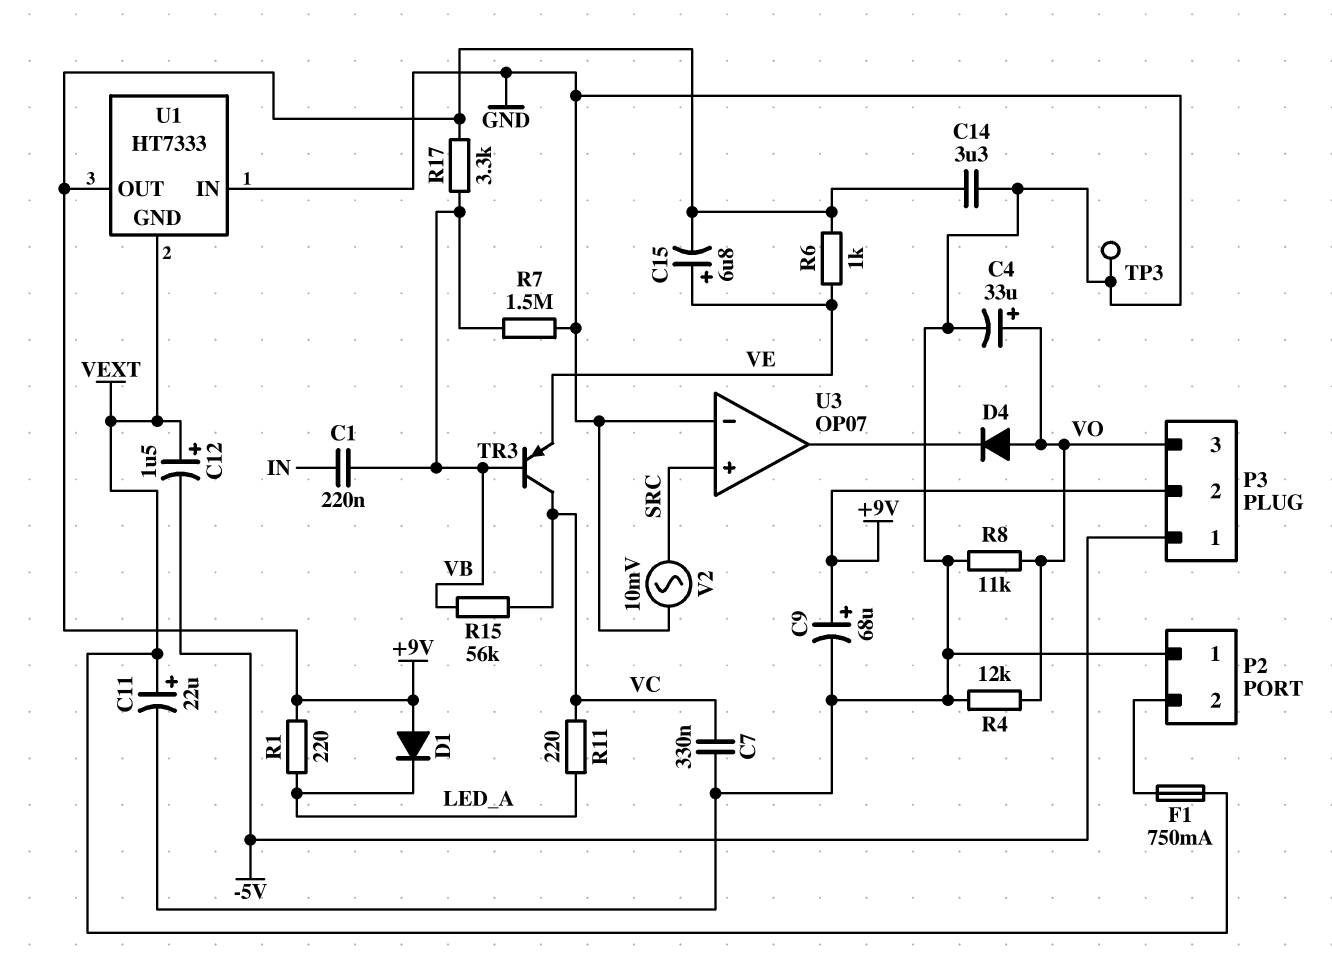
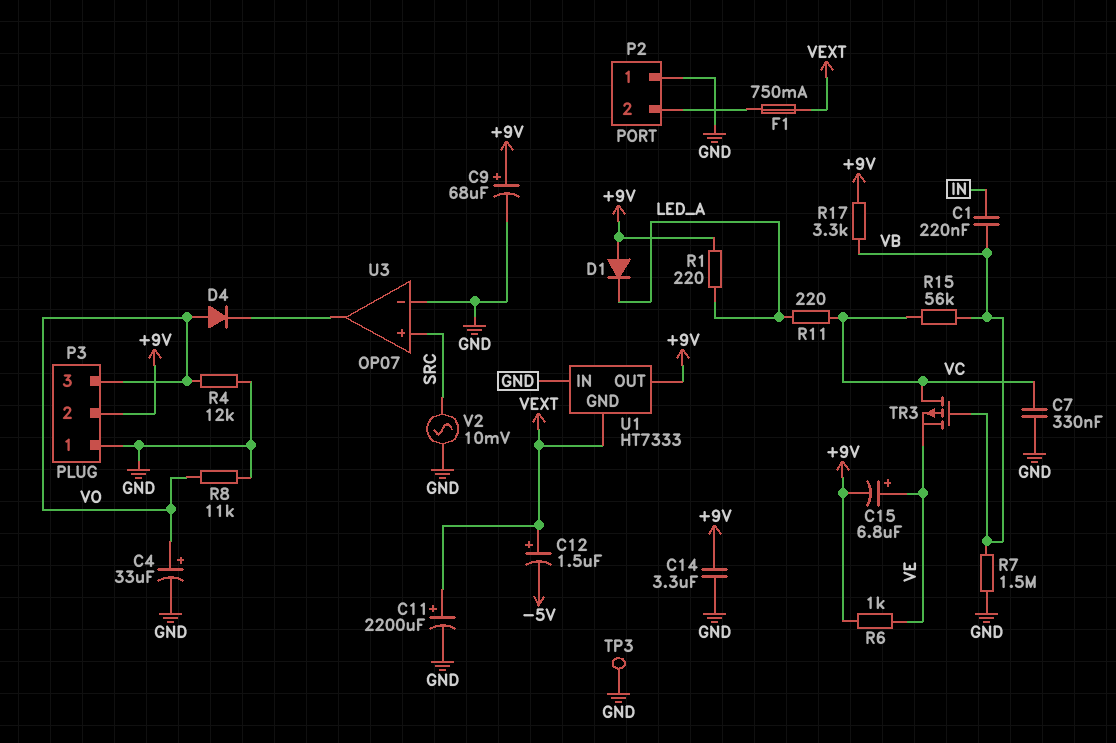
C11: 22uF (plus VEXT, minus GND) -> 2200uF (plus VEXT, minus GND)
P3 pin 1: -5V -> GND
TR3: PNP (B VB, C VC, E VE) -> PMOS (G VB, D VC, S VE)

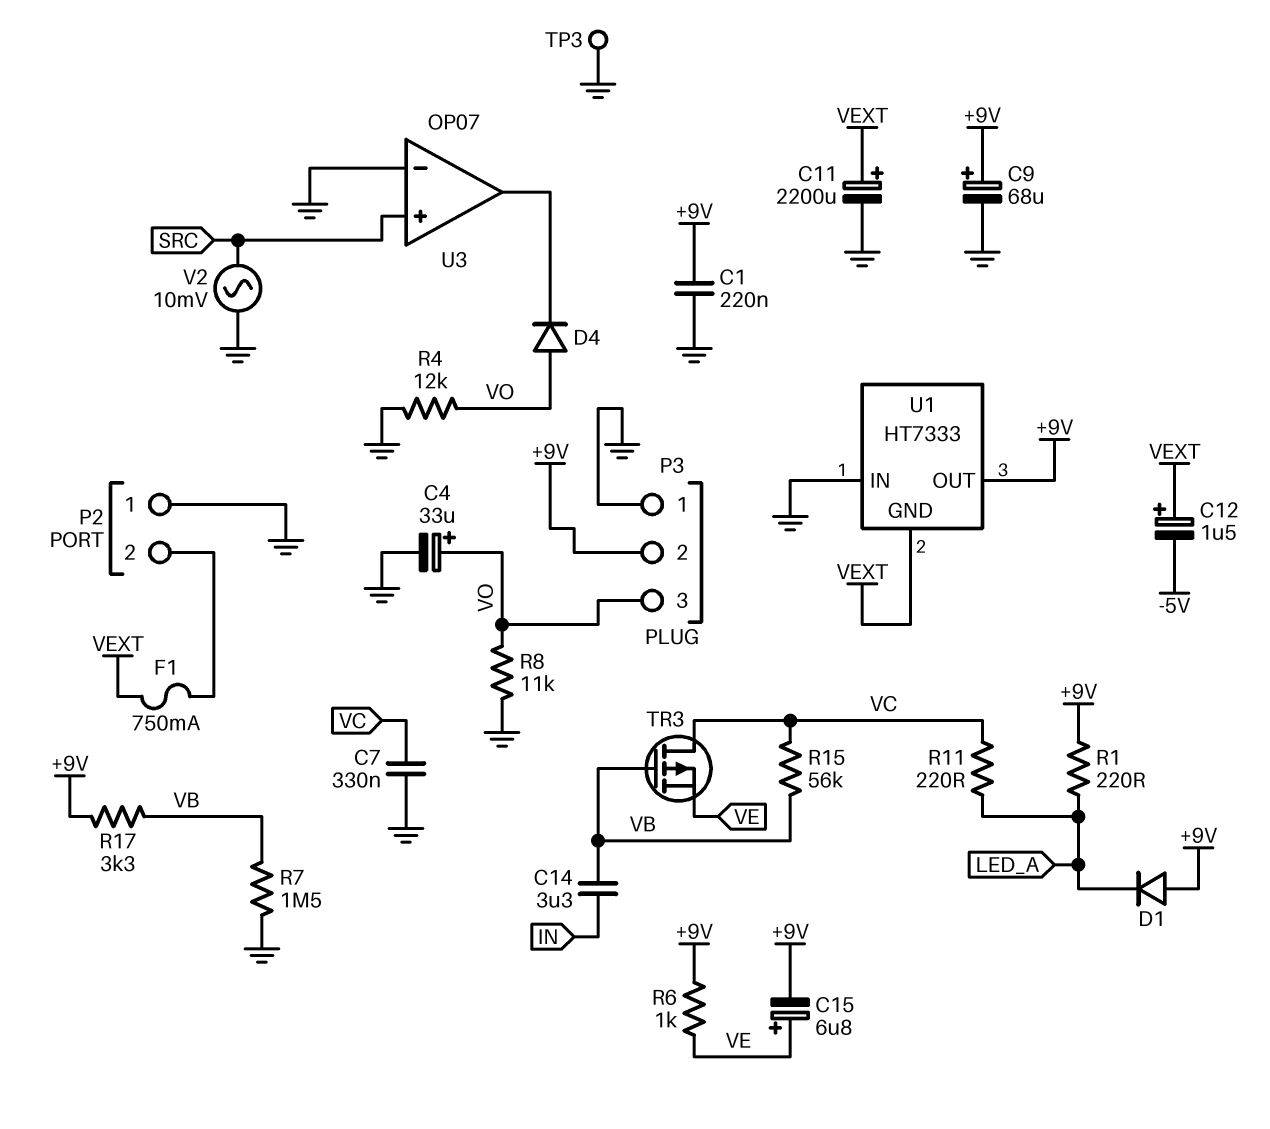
C1: 220nF (IN, VB) -> 220nF (+9V, GND)
C14: 3.3uF (+9V, GND) -> 3.3uF (IN, VB)

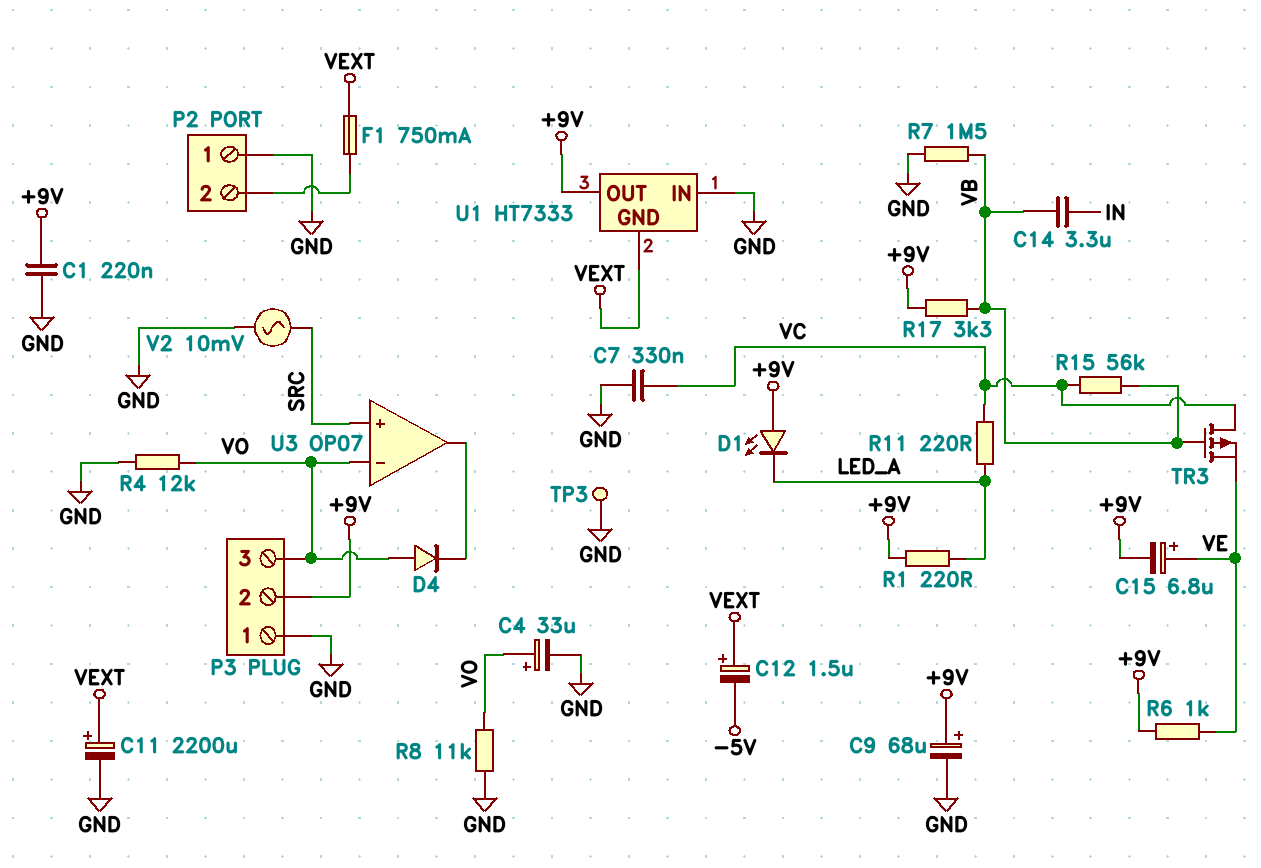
D1: diode (A +9V, K LED_A) -> LED (A +9V, K LED_A)
U3 pin in-: GND -> VO

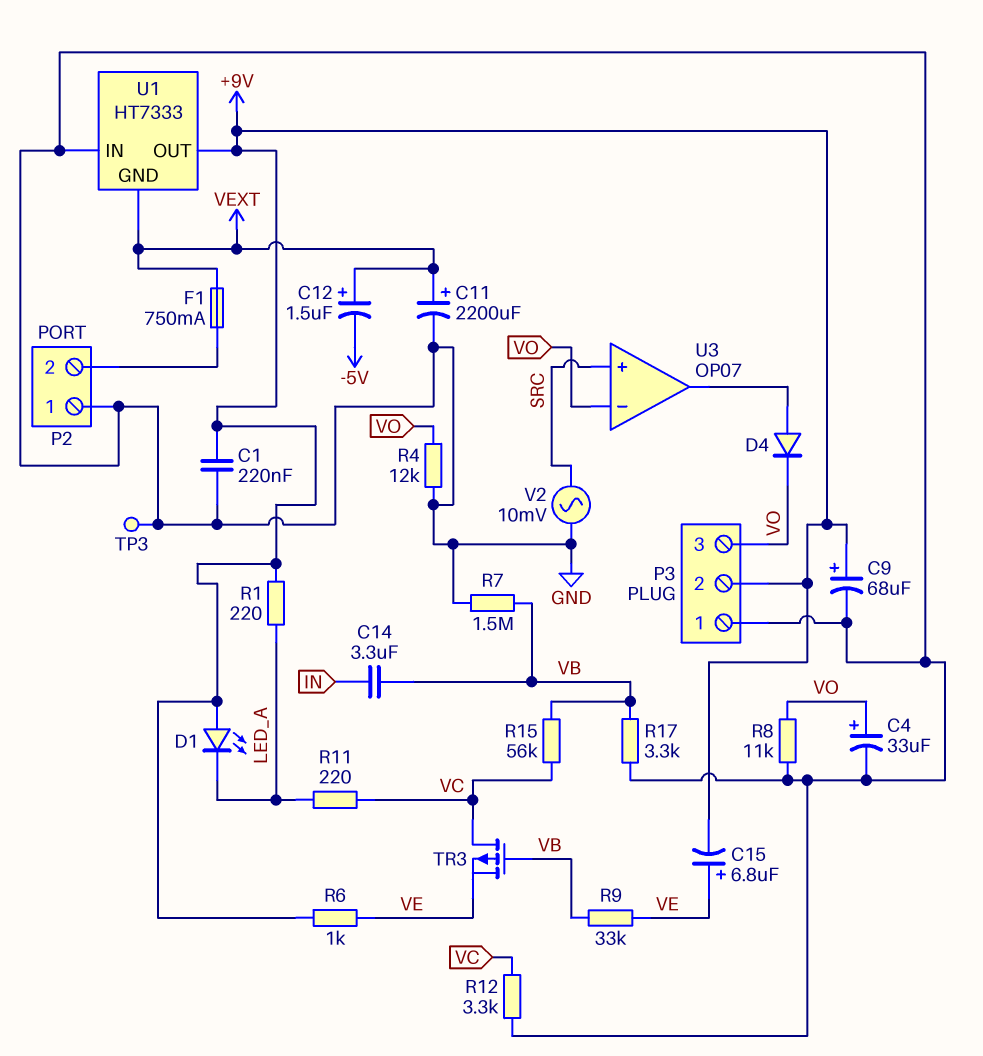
C7: 330nF (GND, VC) -> none
D4: diode (A VO, K U3/out) -> diode (A U3/out, K VO)
R9: none -> 33k (VB, VE)
R12: none -> 3.3k (GND, VC)
R17: 3.3k (+9V, VB) -> 3.3k (GND, VB)

